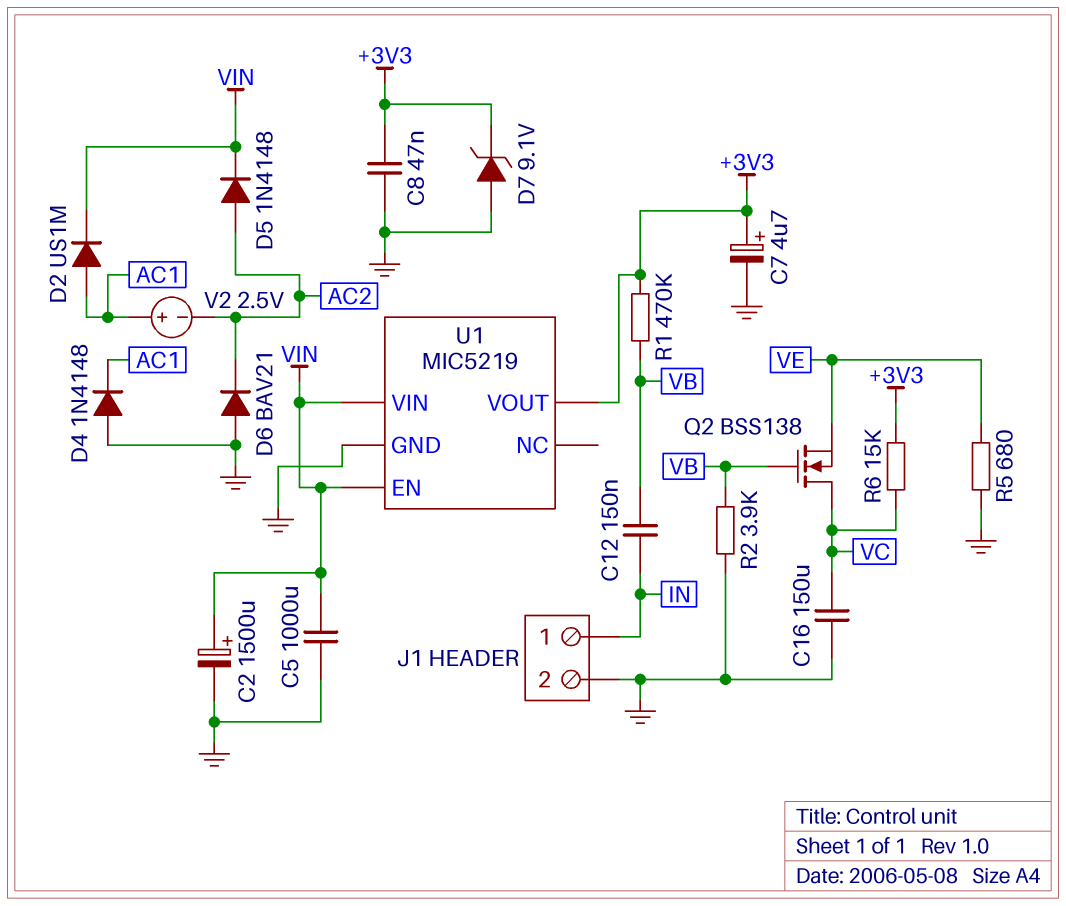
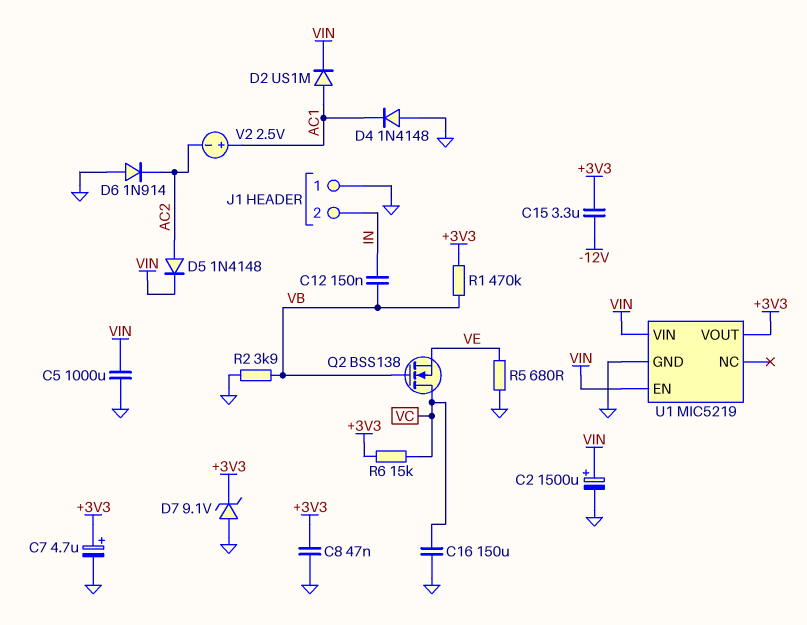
C15: none -> 3.3uF (+3V3, -12V)
D6: diode BAV21 (A GND, K AC2) -> diode 1N914 (A GND, K AC2)
J1 pin 1: IN -> GND
J1 pin 2: GND -> IN

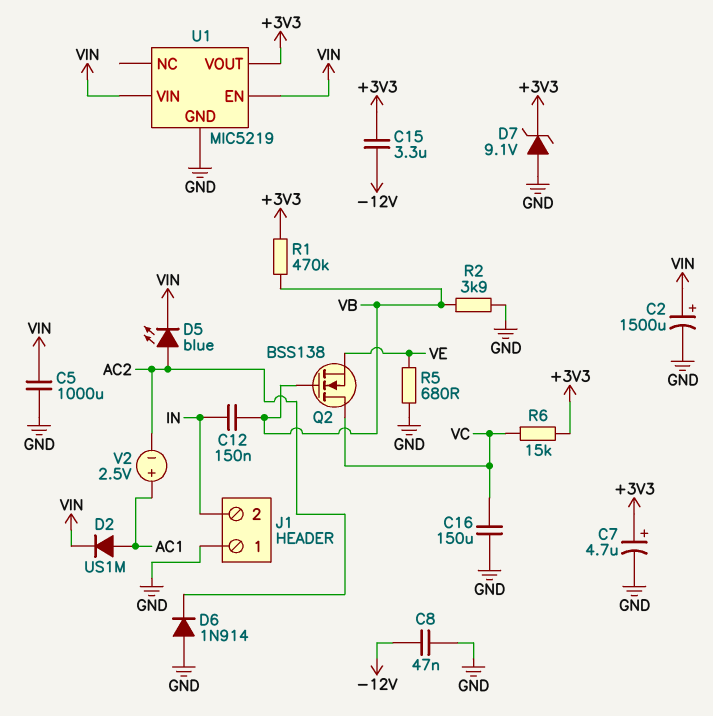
C8: 47nF (+3V3, GND) -> 47nF (-12V, GND)
D4: diode 1N4148 (A GND, K AC1) -> none
D5: diode 1N4148 (A AC2, K VIN) -> LED blue (A AC2, K VIN)

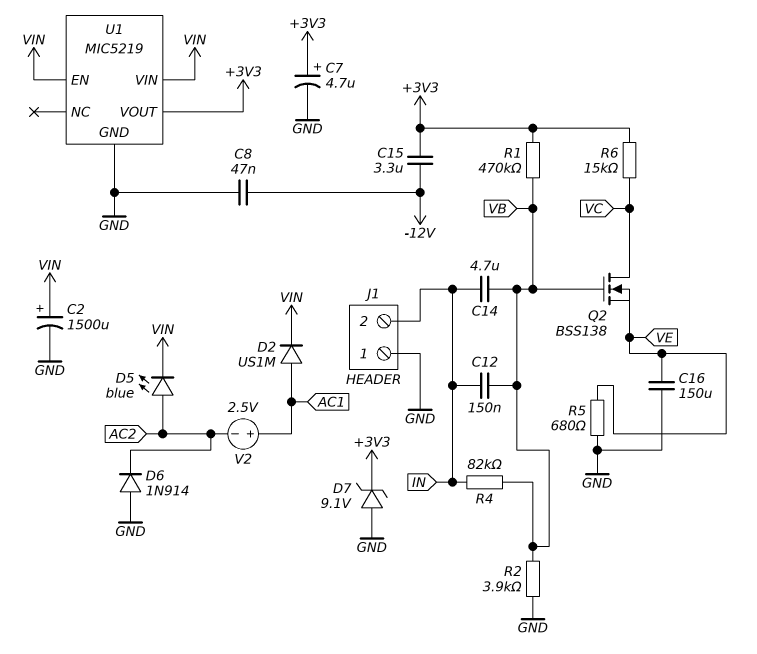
C5: 1000uF (GND, VIN) -> none
C14: none -> 4.7uF (IN, VB)
C16: 150uF (GND, VC) -> 150uF (GND, VE)
R4: none -> 82k (IN, VB)

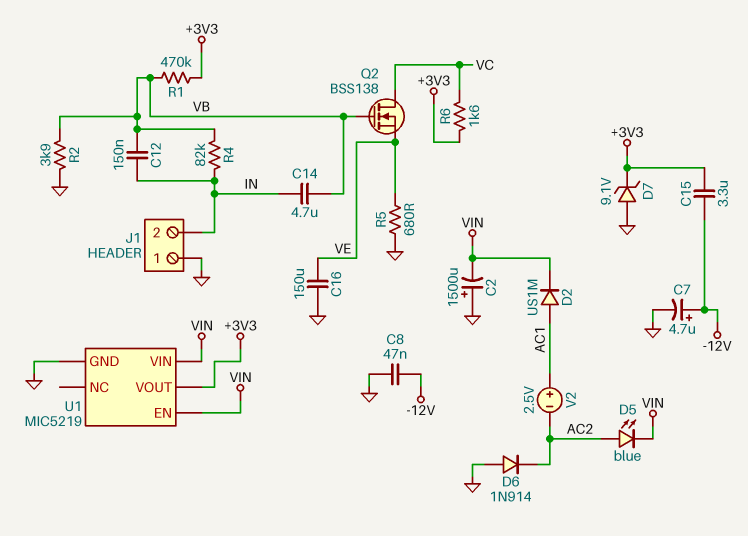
C2: 1500uF (plus VIN, minus GND) -> 1500uF (plus GND, minus VIN)
C7: 4.7uF (plus +3V3, minus GND) -> 4.7uF (plus -12V, minus GND)
R6: 15k (+3V3, VC) -> 1.6k (+3V3, VC)

